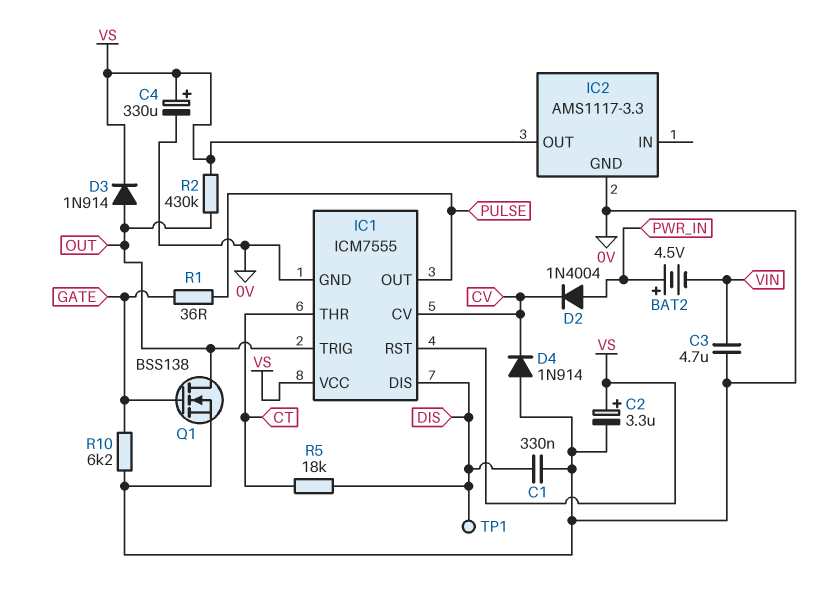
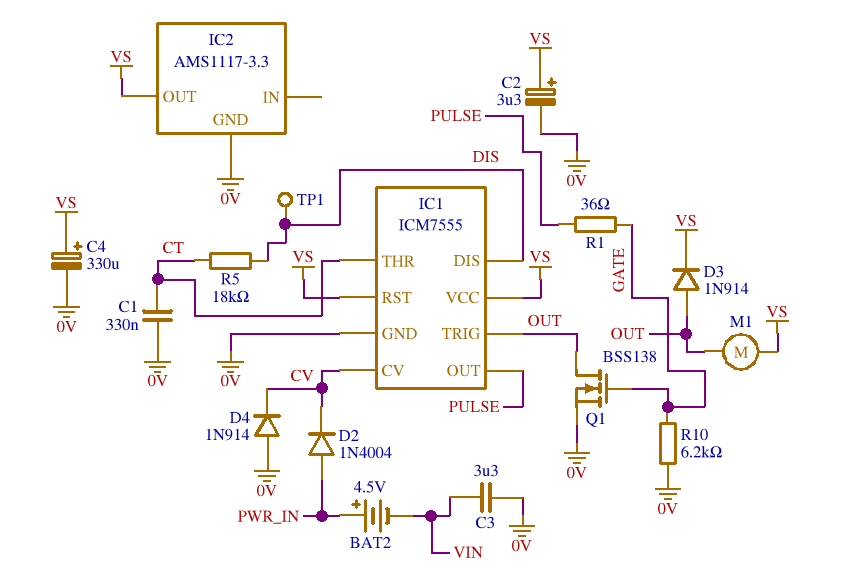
C1: 330nF (0V, DIS) -> 330nF (0V, CT)
C3: 4.7uF (0V, VIN) -> 3.3uF (0V, VIN)
M1: none -> motor (OUT, VS)
R2: 430k (OUT, VS) -> none

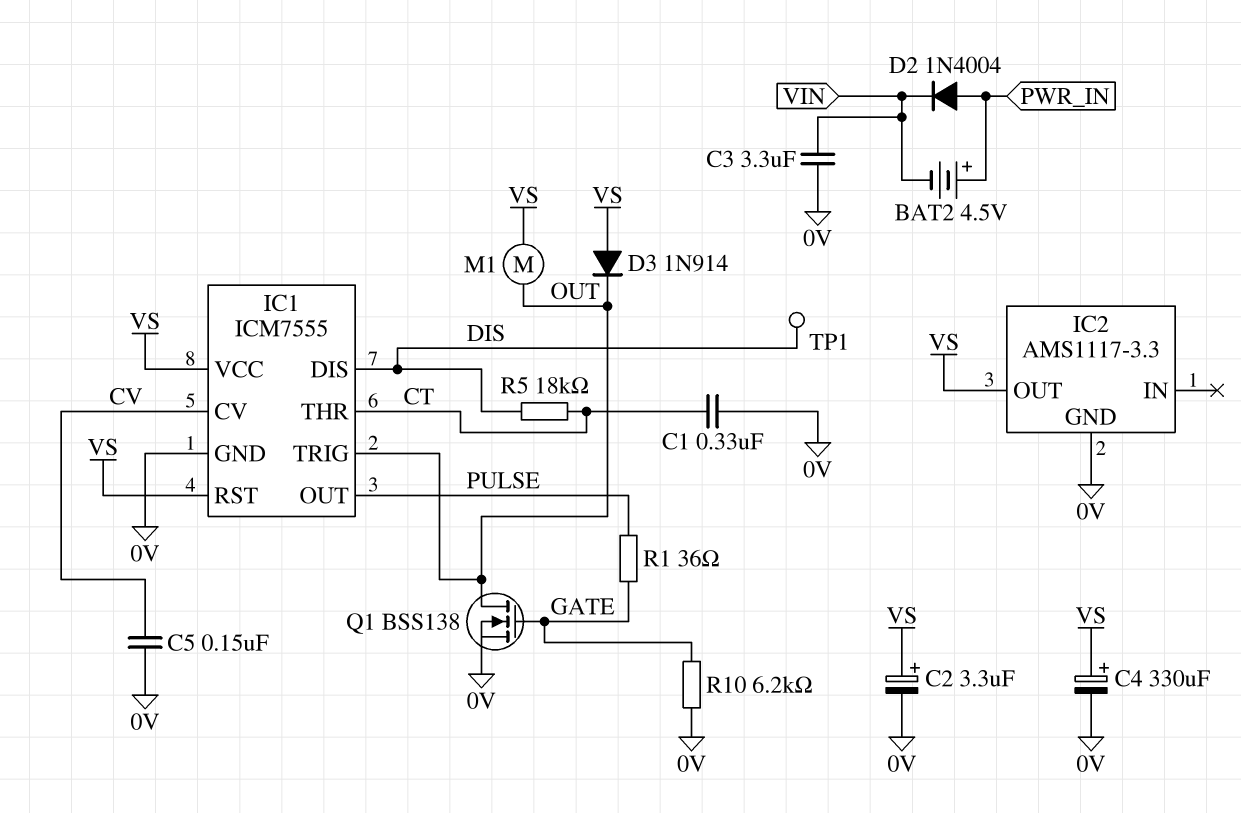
C5: none -> 150nF (0V, CV)
D2: diode 1N4004 (A PWR_IN, K CV) -> diode 1N4004 (A PWR_IN, K VIN)
D3: diode 1N914 (A OUT, K VS) -> diode 1N914 (A VS, K OUT)
D4: diode 1N914 (A 0V, K CV) -> none

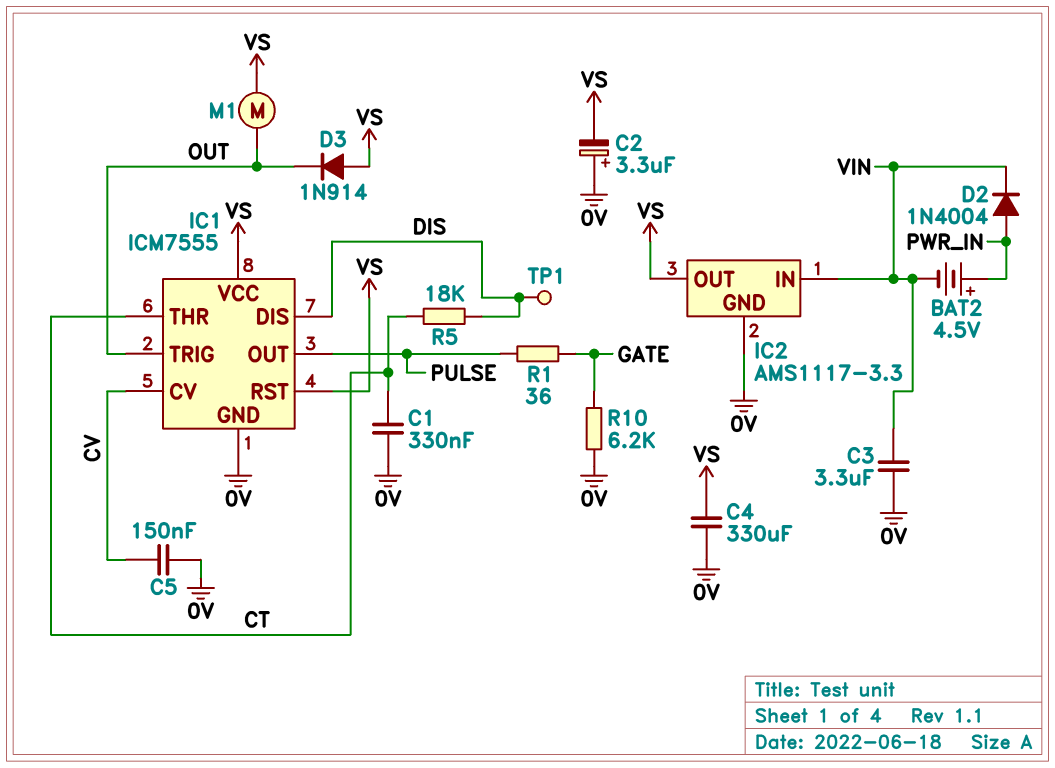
C2: 3.3uF (plus VS, minus 0V) -> 3.3uF (plus 0V, minus VS)
C4: 330uF (plus VS, minus 0V) -> 330uF (0V, VS)
IC2 pin IN: none -> VIN
Q1: NMOS BSS138 (G GATE, D OUT, S 0V) -> none

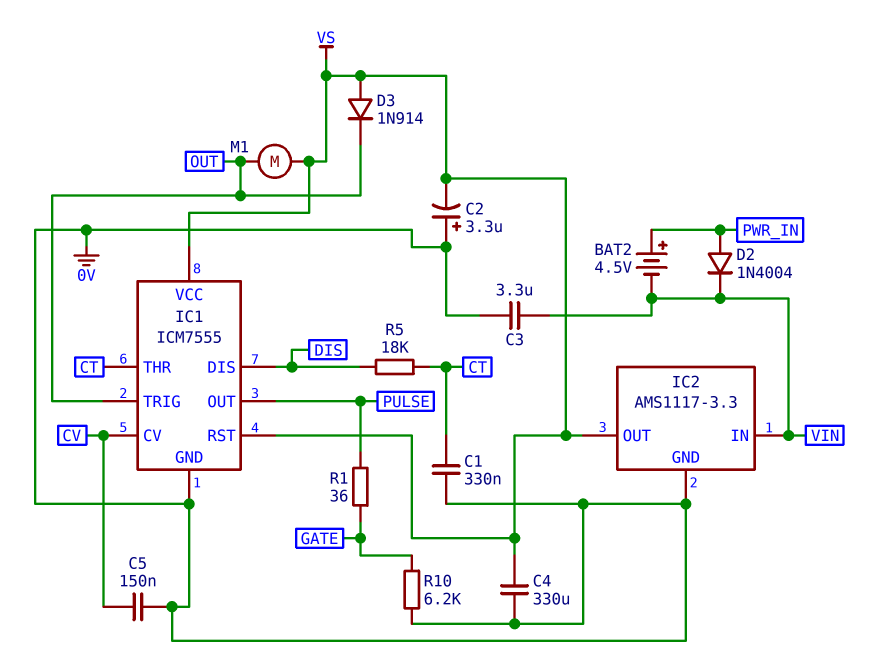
TP1: test point (DIS) -> none

